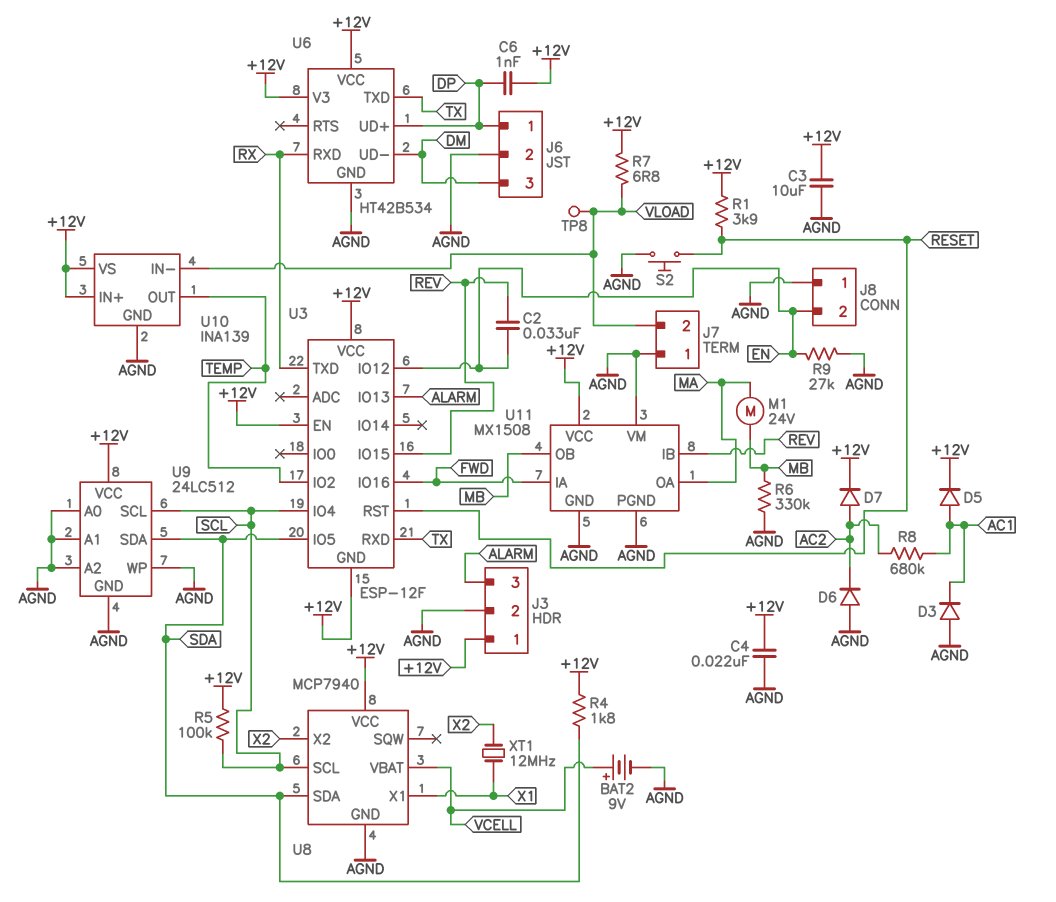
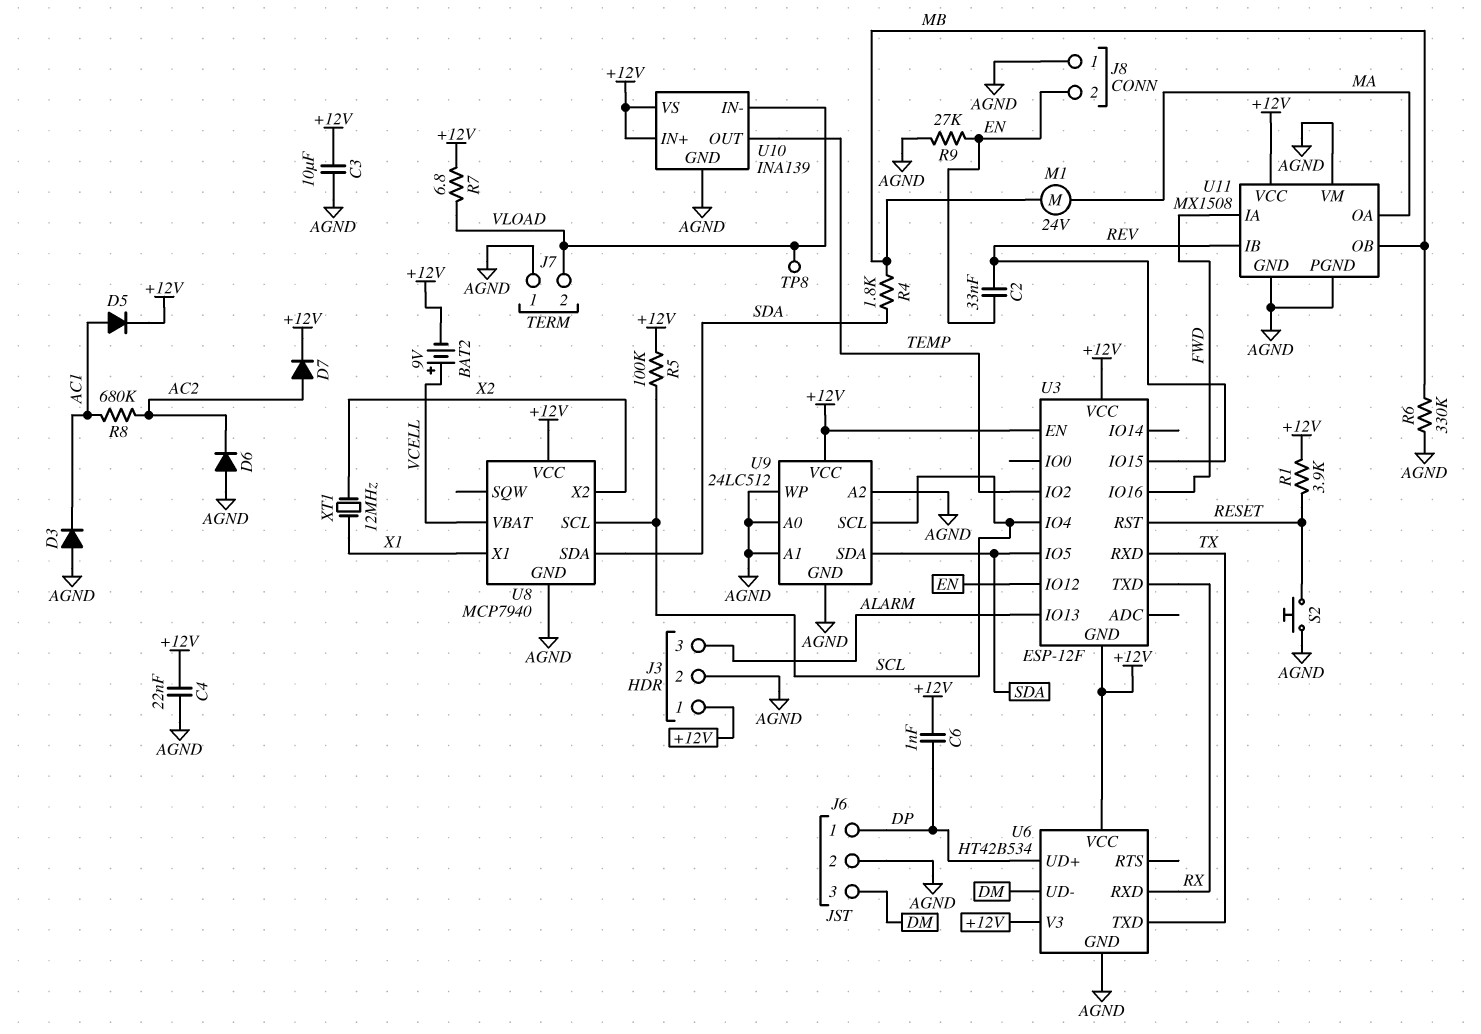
BAT2: 9V (plus VCELL, minus AGND) -> 9V (plus VCELL, minus +12V)
R4: 1.8k (+12V, SDA) -> 1.8k (MB, SDA)

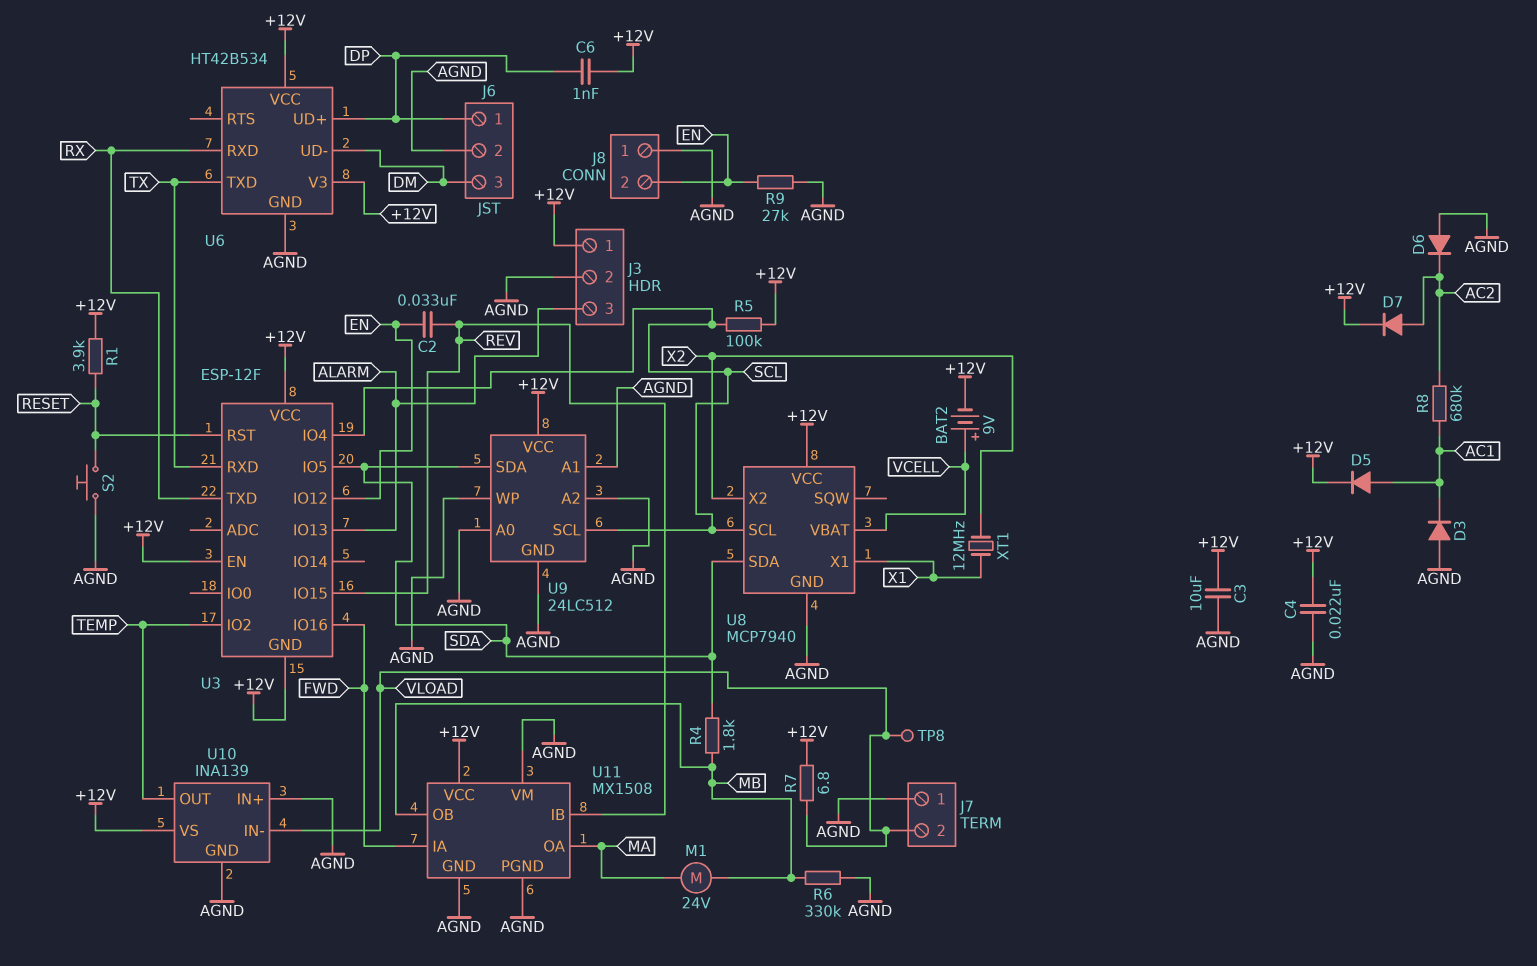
U10 pin IN+: +12V -> AGND

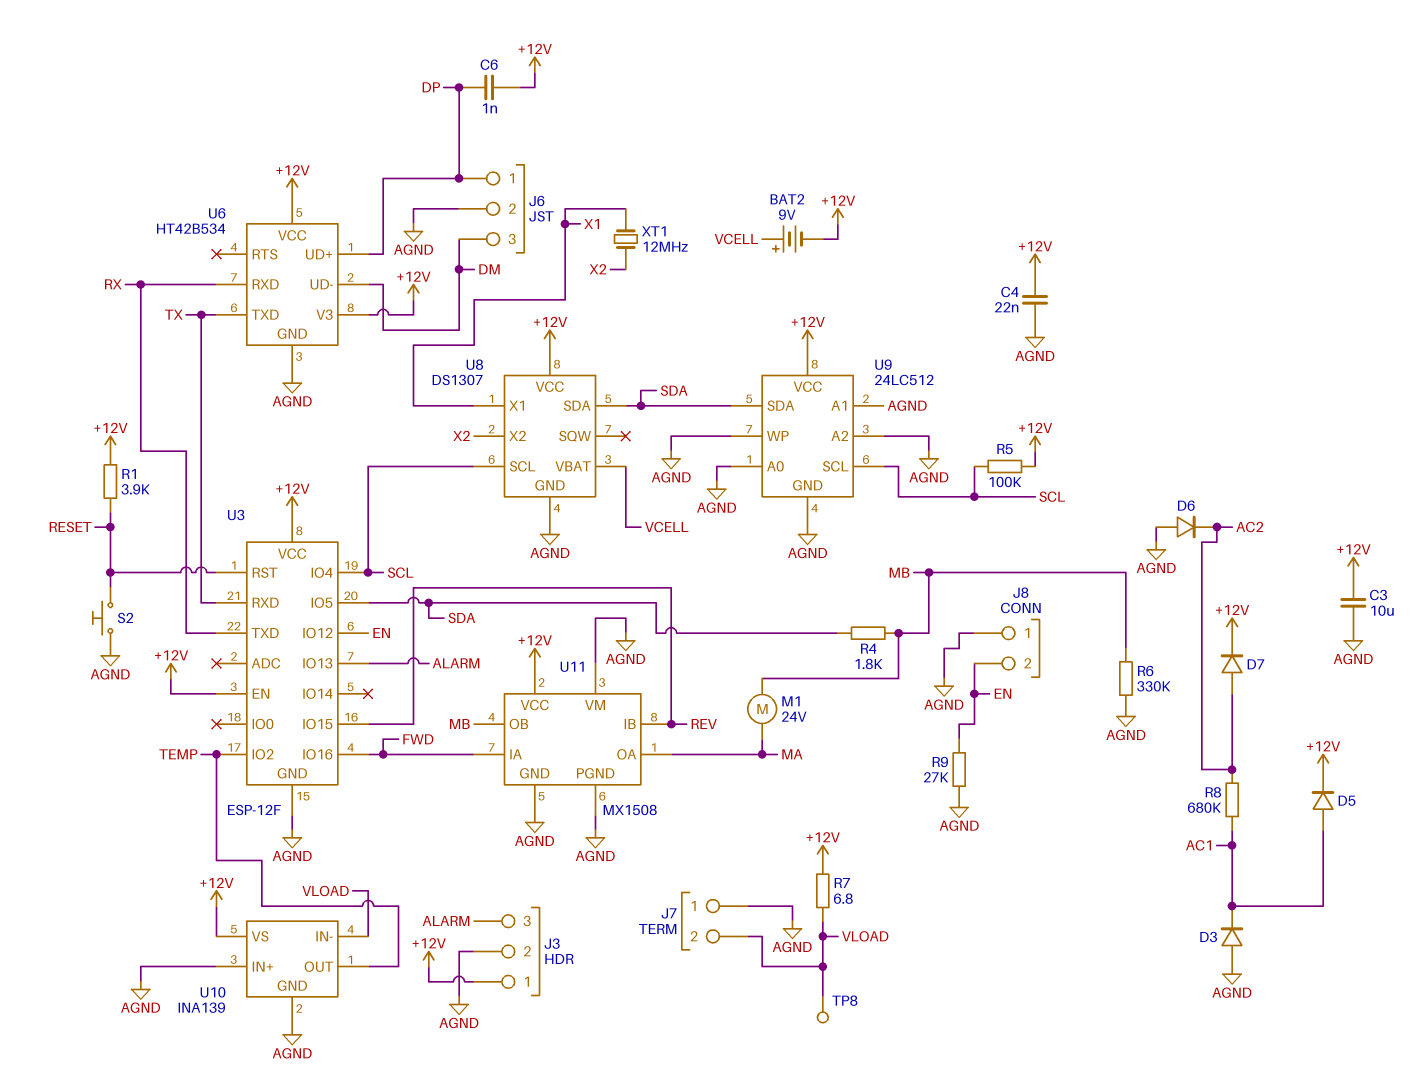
C2: 33nF (EN, REV) -> none
U3 pin GND: +12V -> AGND
U8: MCP7940 -> DS1307

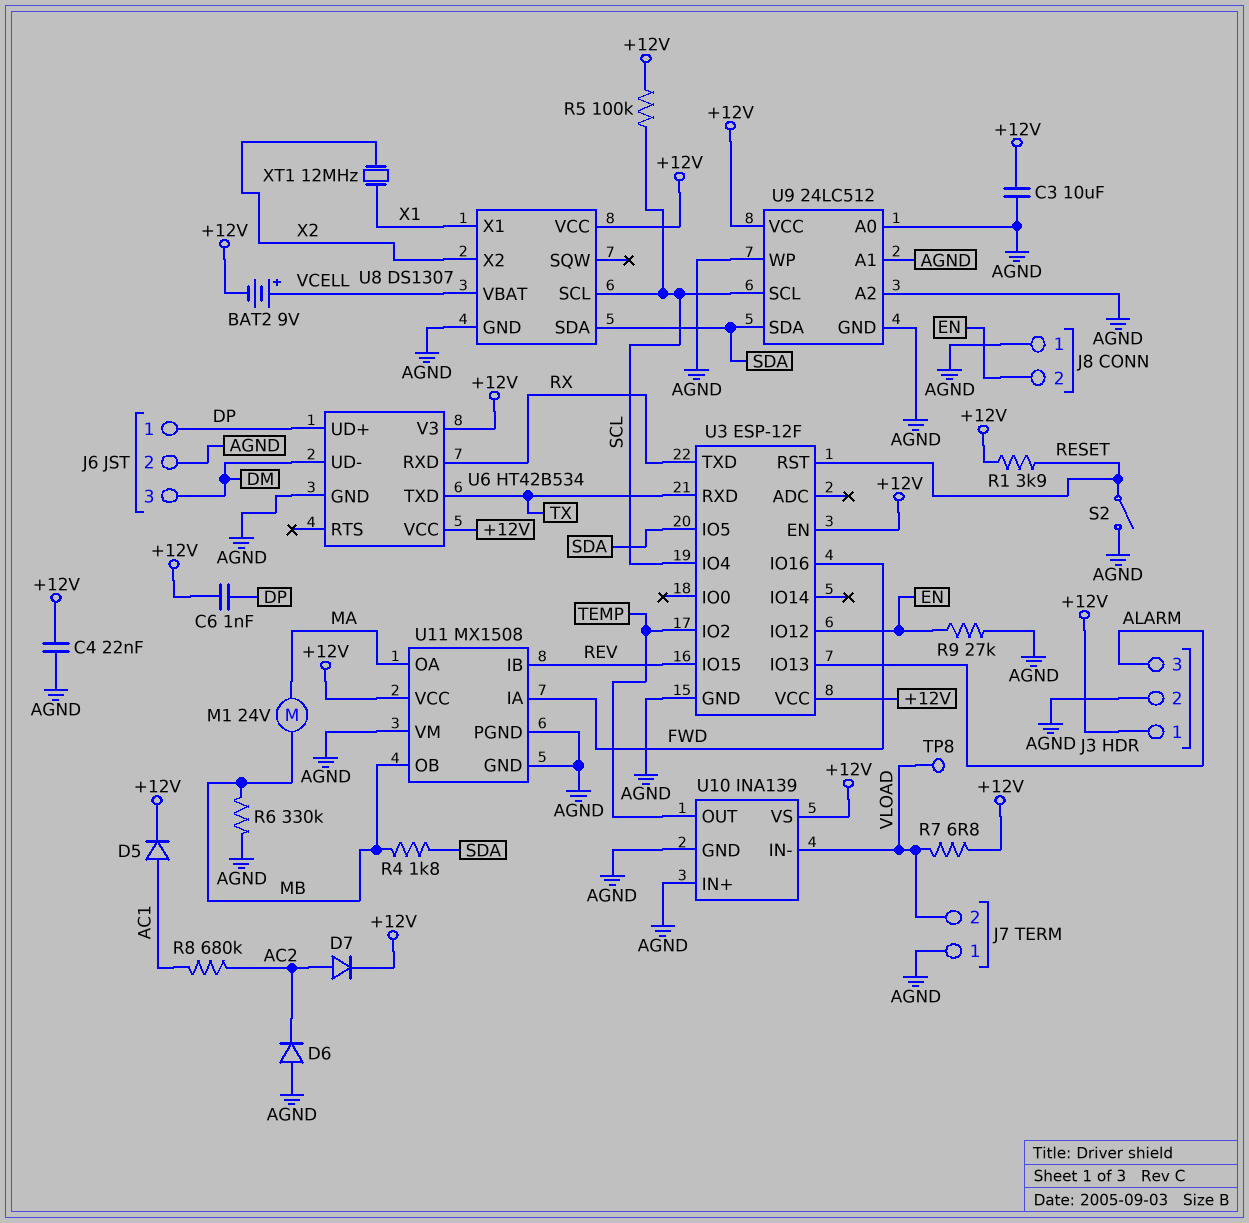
D3: diode (A AGND, K AC1) -> none
S2: button (AGND, RESET) -> switch (AGND, RESET)

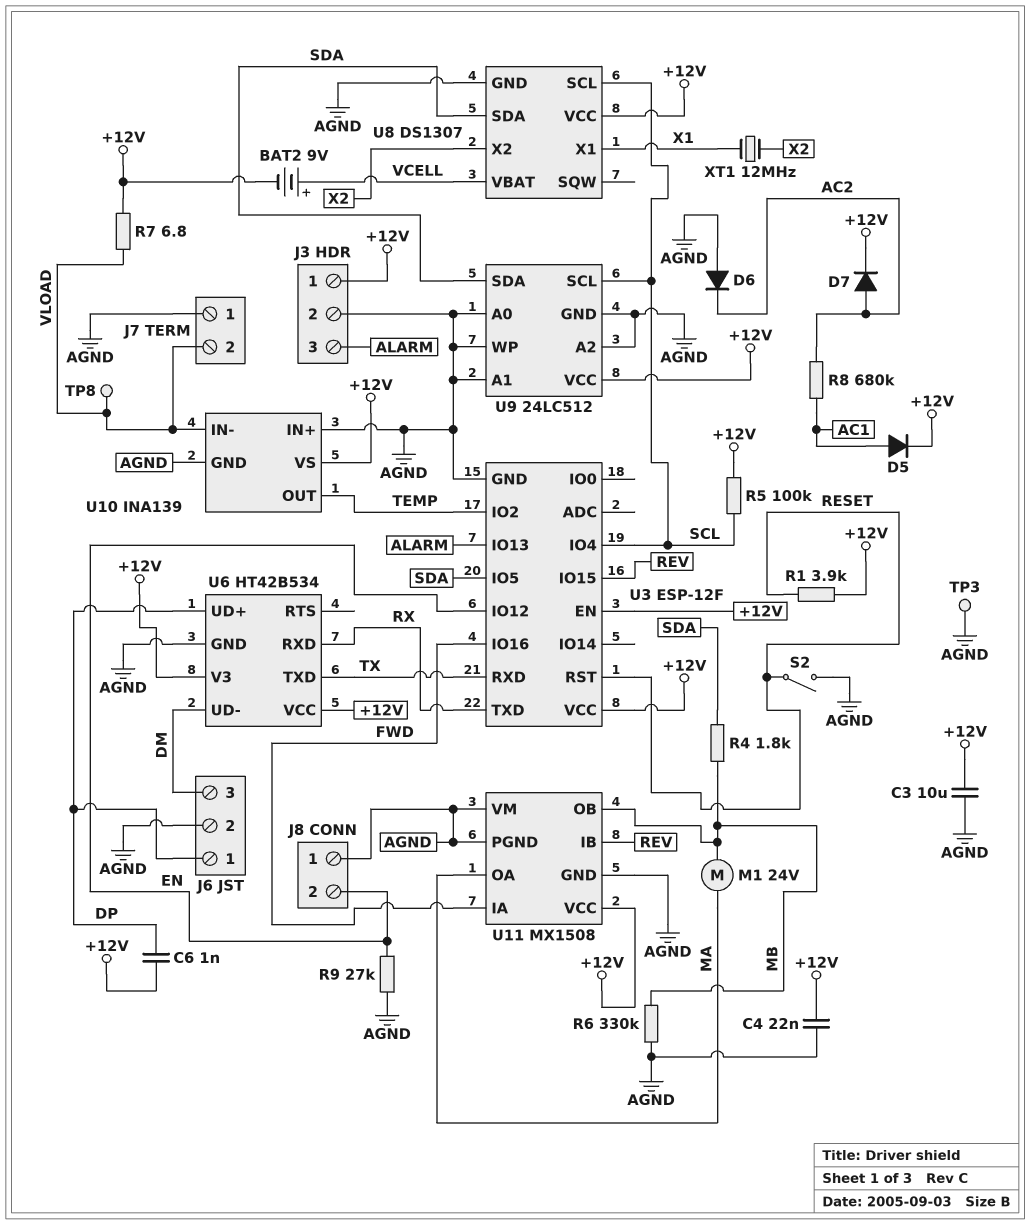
TP3: none -> test point (AGND)

